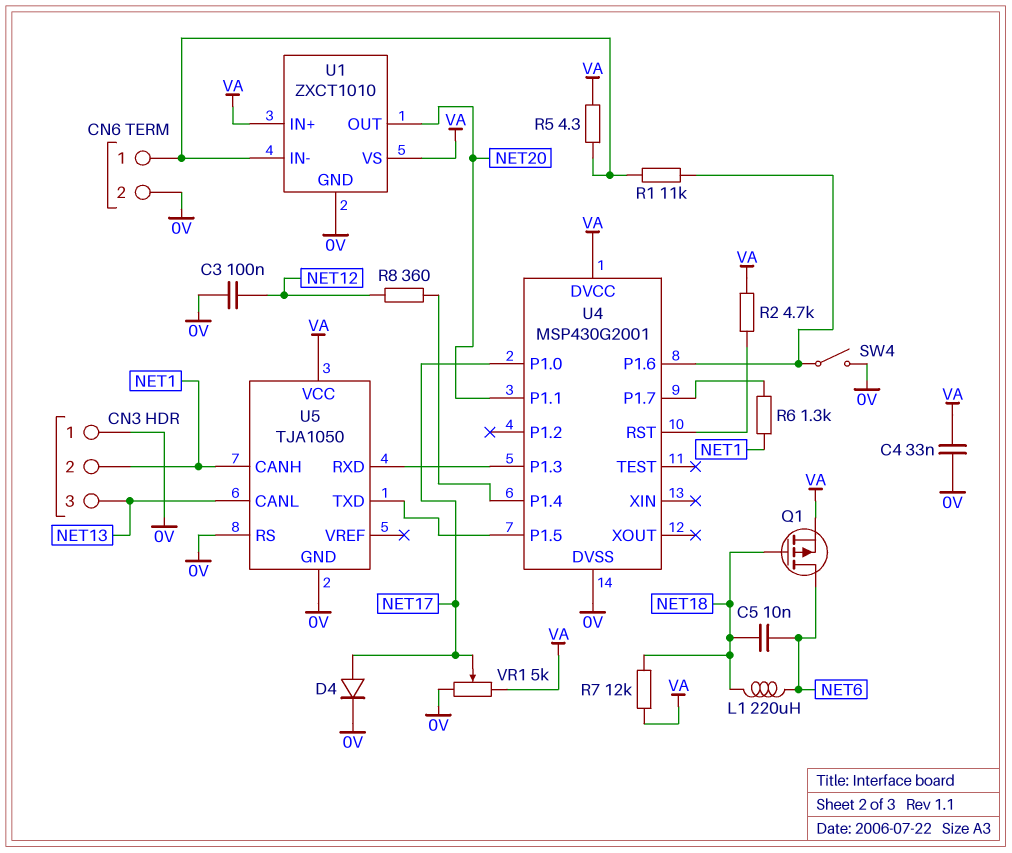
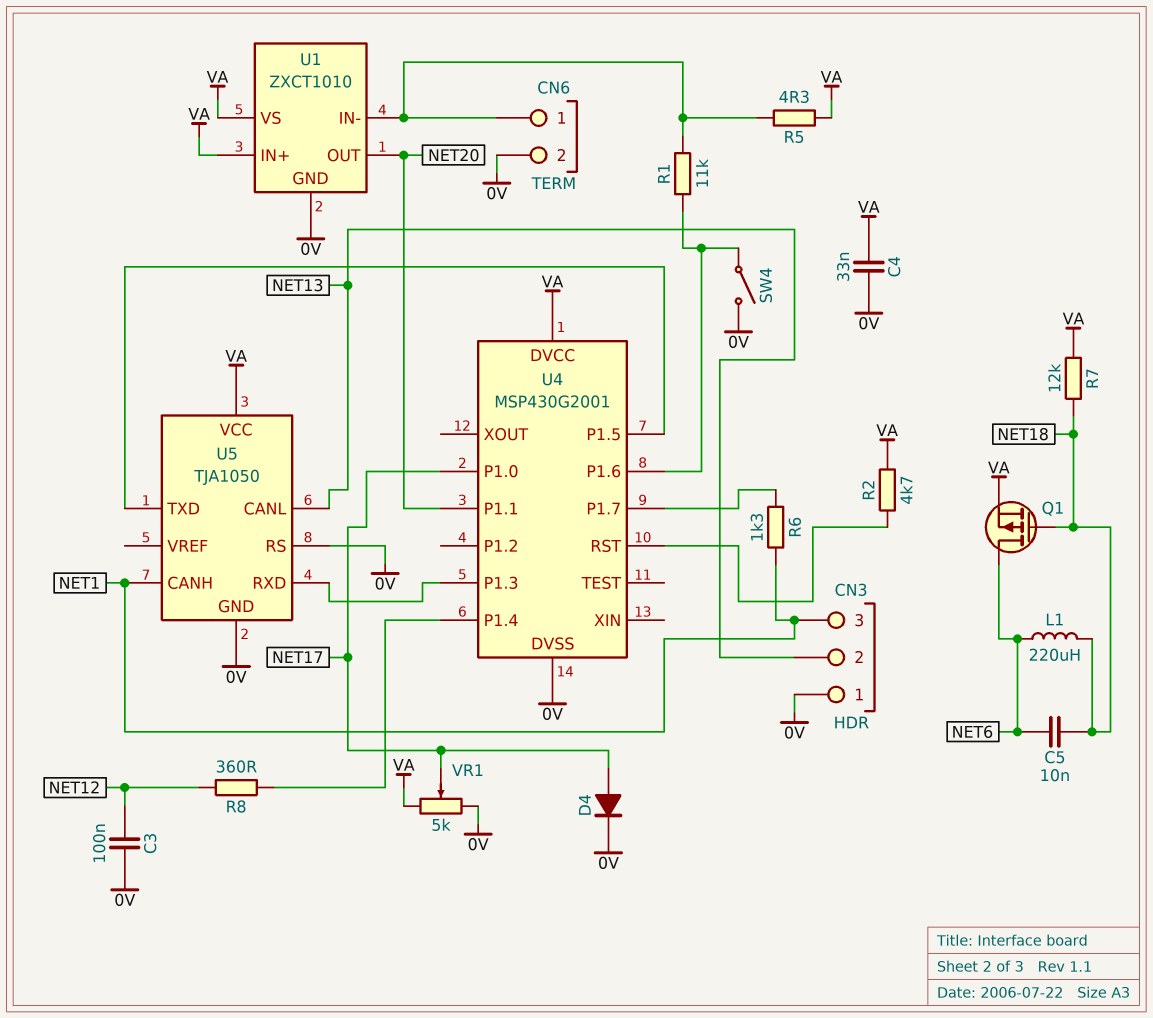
CN3 pin 2: NET1 -> NET13
CN3 pin 3: NET13 -> NET1

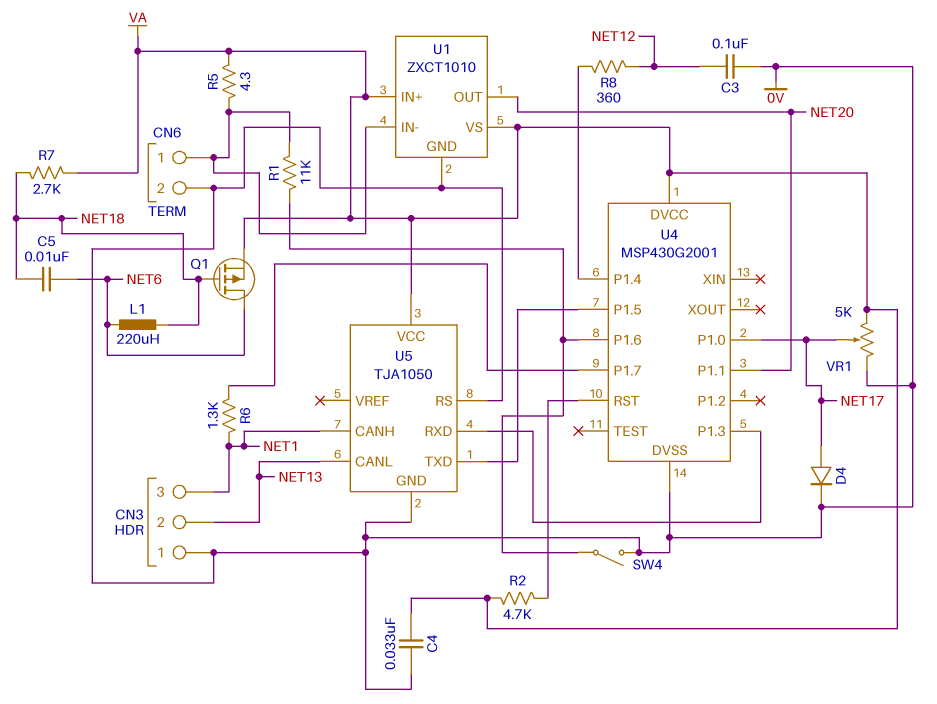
R7: 12k (NET18, VA) -> 2.7k (NET18, VA)

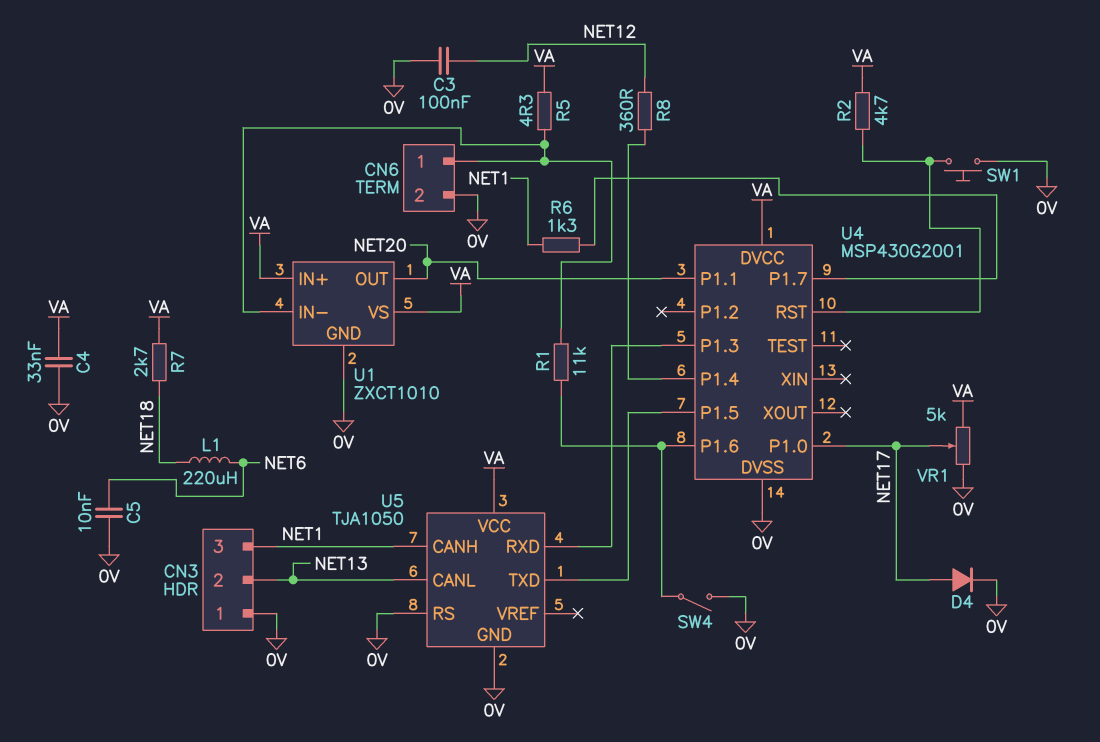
C5: 10nF (NET6, NET18) -> 10nF (0V, NET6)
Q1: PMOS (G NET18, D NET6, S VA) -> none
SW1: none -> button (0V, U4/RST)

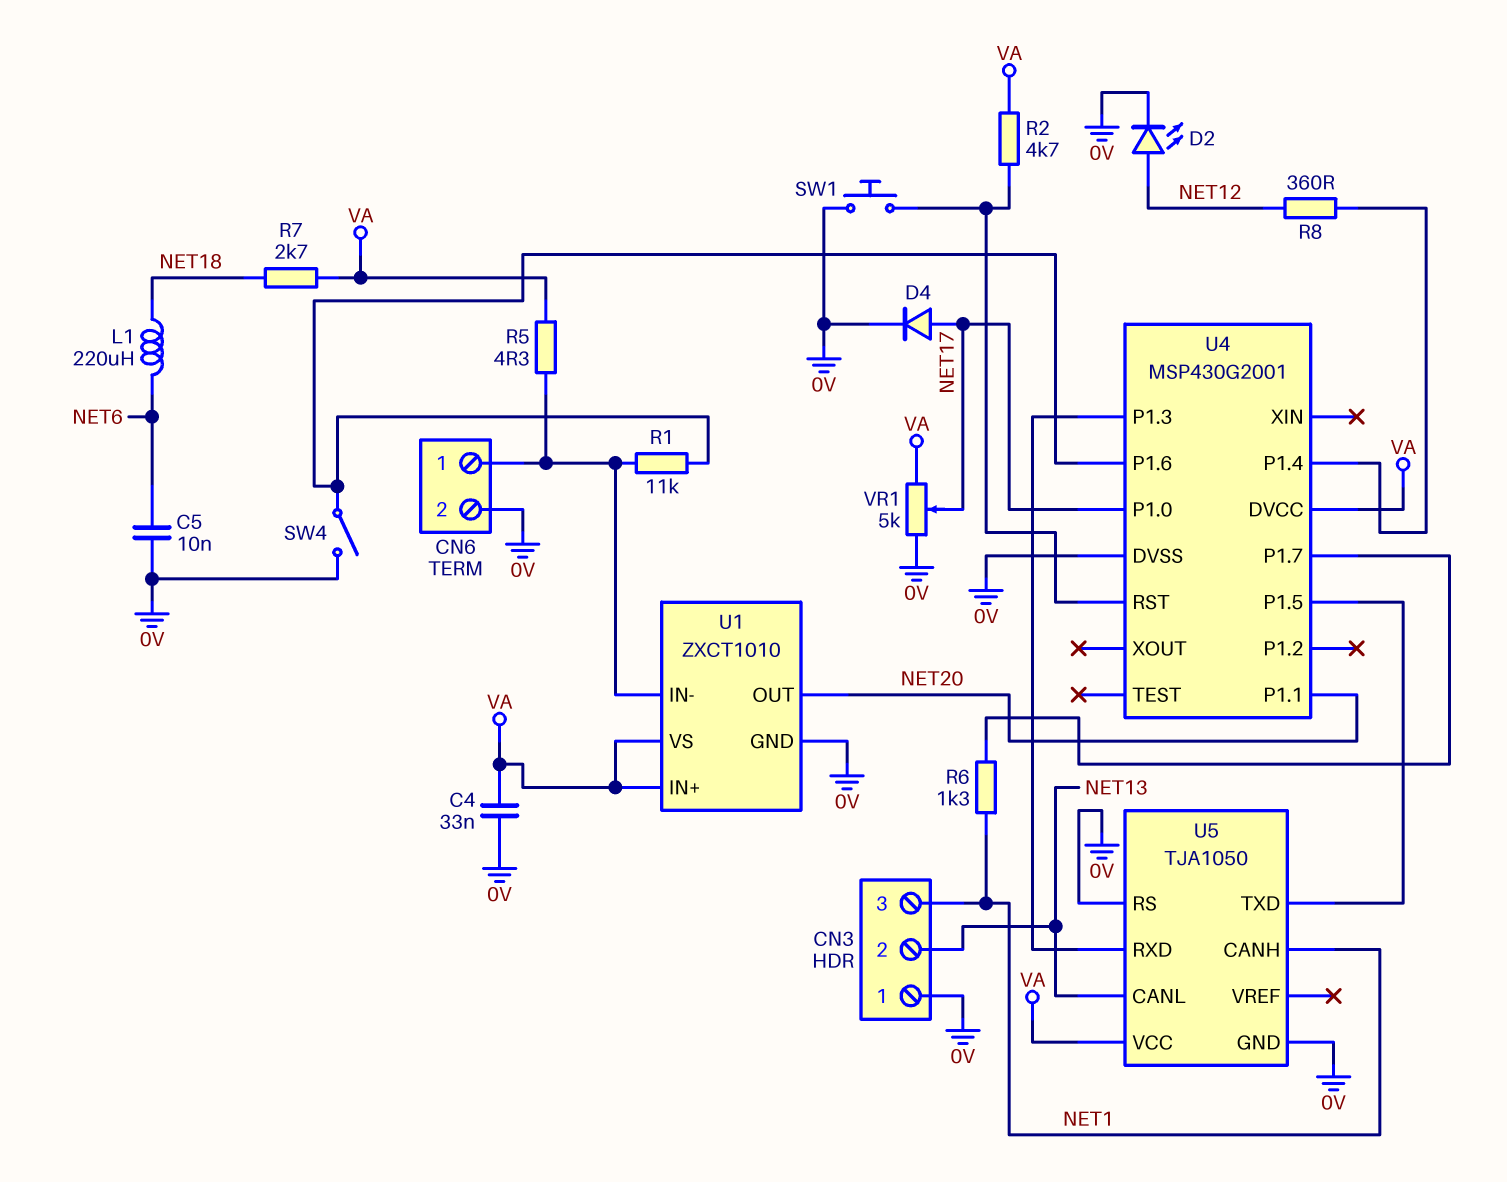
C3: 100nF (0V, NET12) -> none
D2: none -> LED (A NET12, K 0V)

